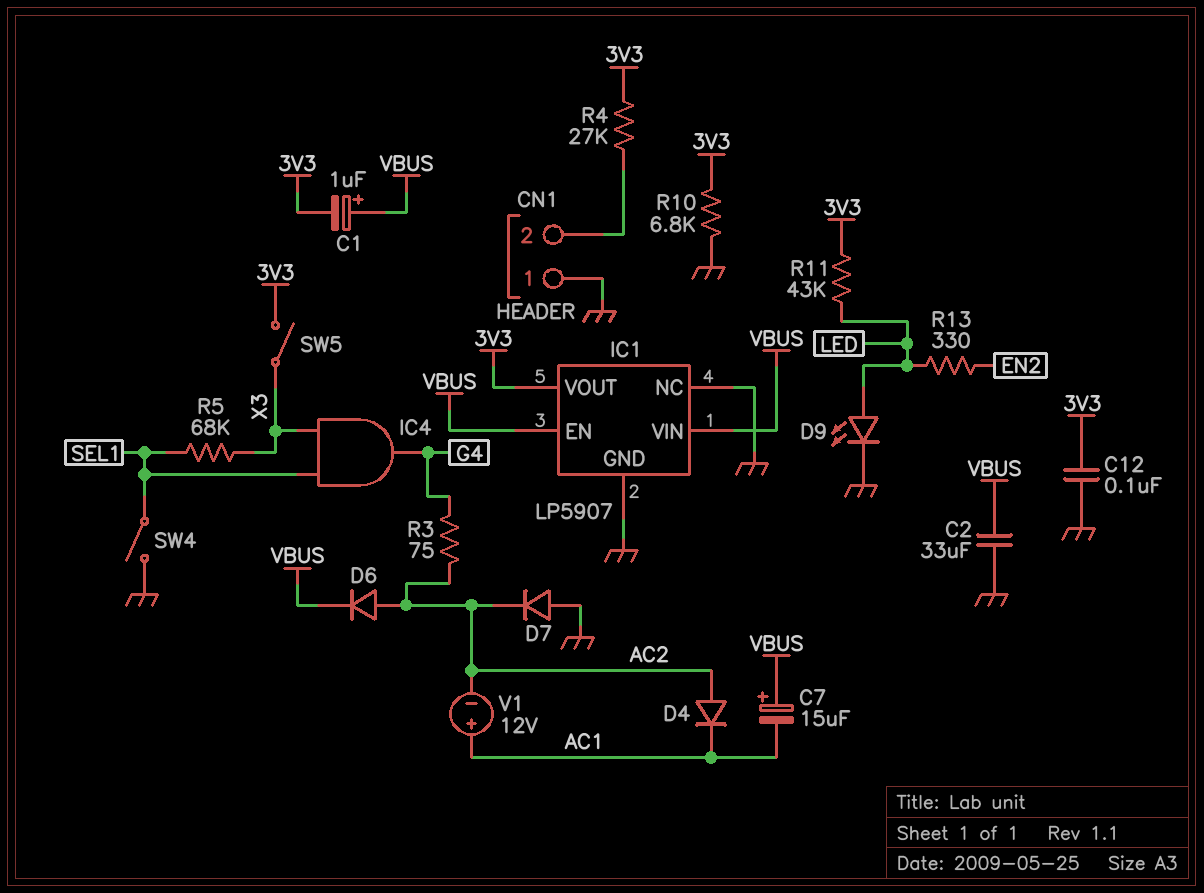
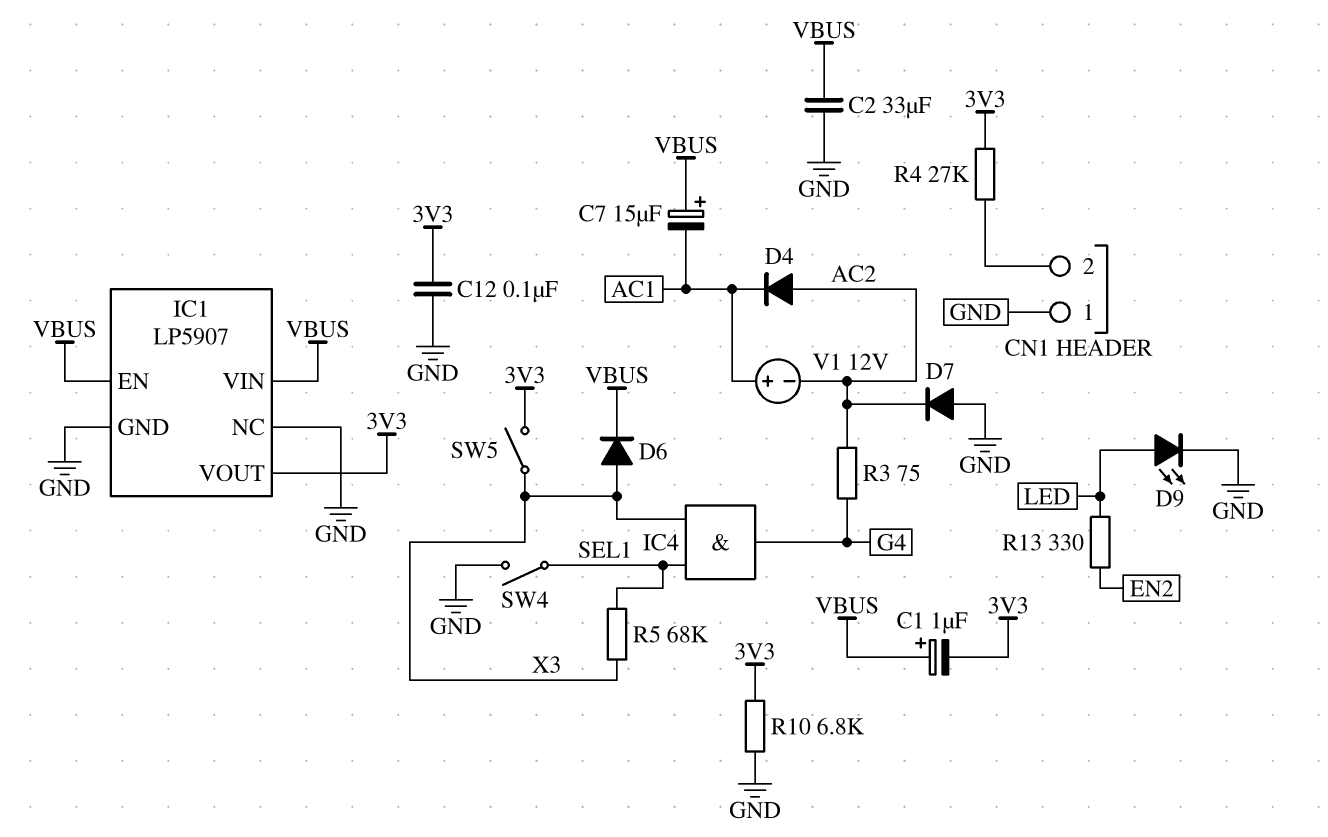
D6: diode (A AC2, K VBUS) -> diode (A X3, K VBUS)
R11: 43k (3V3, LED) -> none

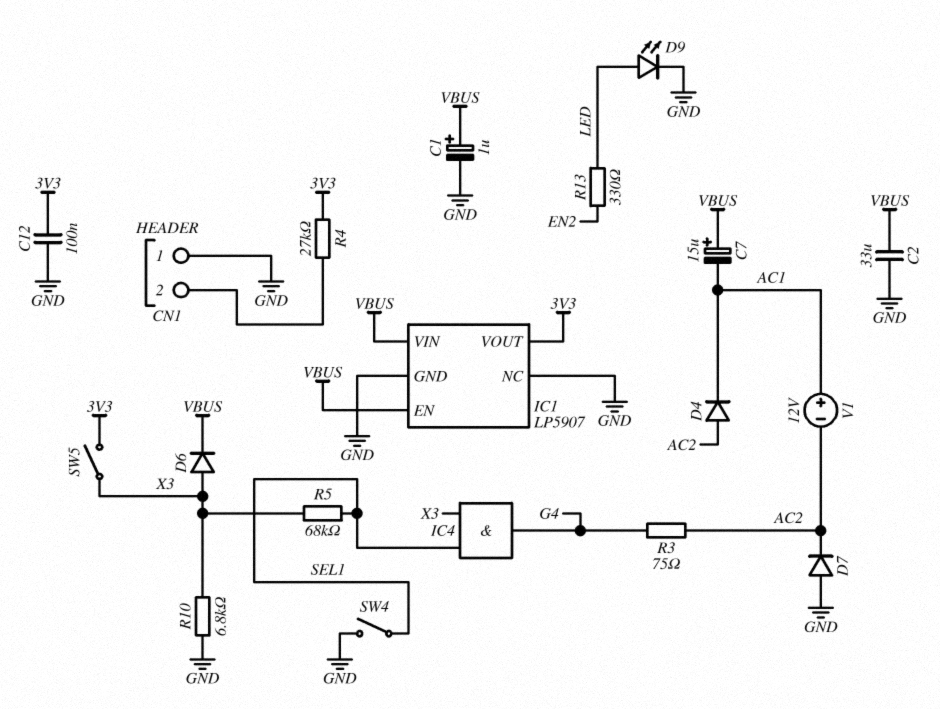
C1: 1uF (plus VBUS, minus 3V3) -> 1uF (plus VBUS, minus GND)
R10: 6.8k (3V3, GND) -> 6.8k (GND, X3)

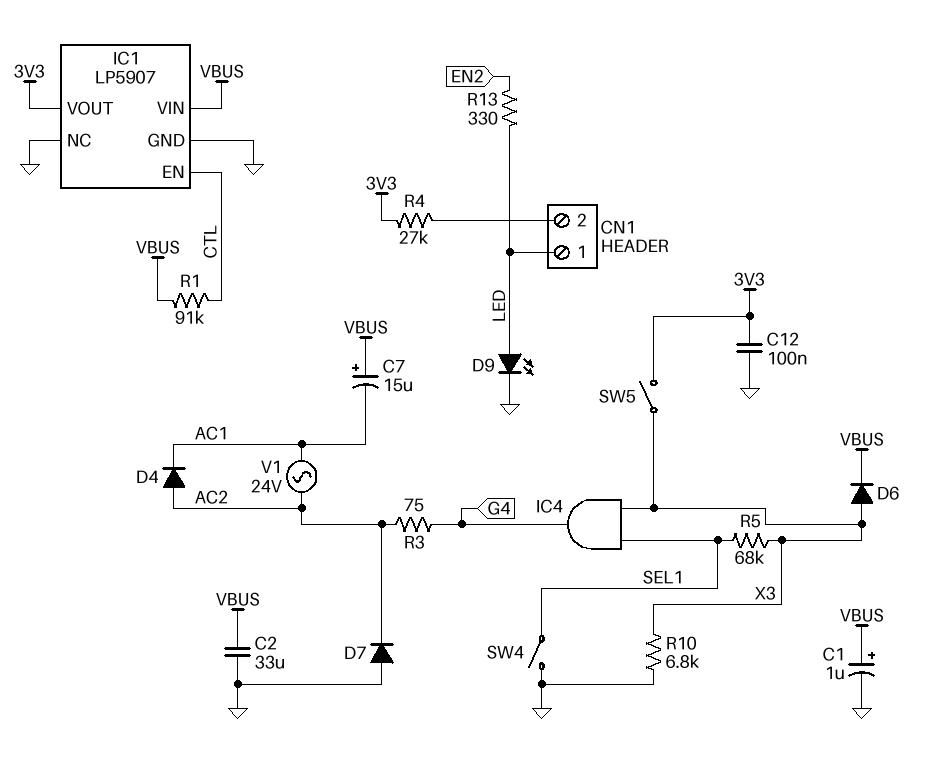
CN1 pin 1: GND -> LED
IC1 pin EN: VBUS -> CTL
R1: none -> 91k (CTL, VBUS)
V1: 12V (plus AC1, minus AC2) -> AC 24V (AC1, AC2)

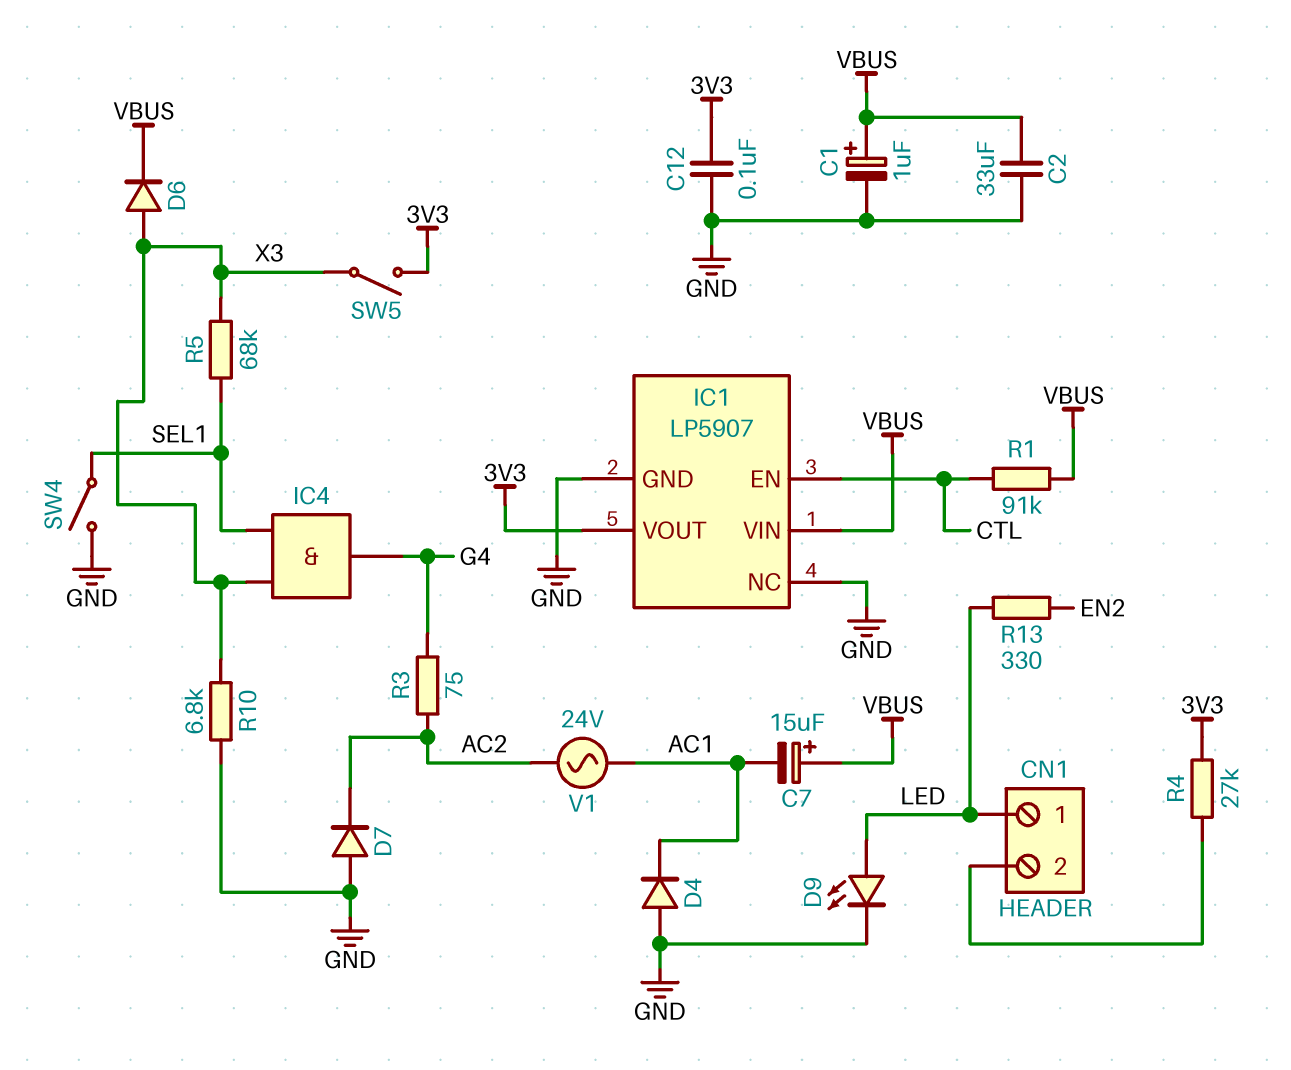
D4: diode (A AC2, K AC1) -> diode (A GND, K AC1)

